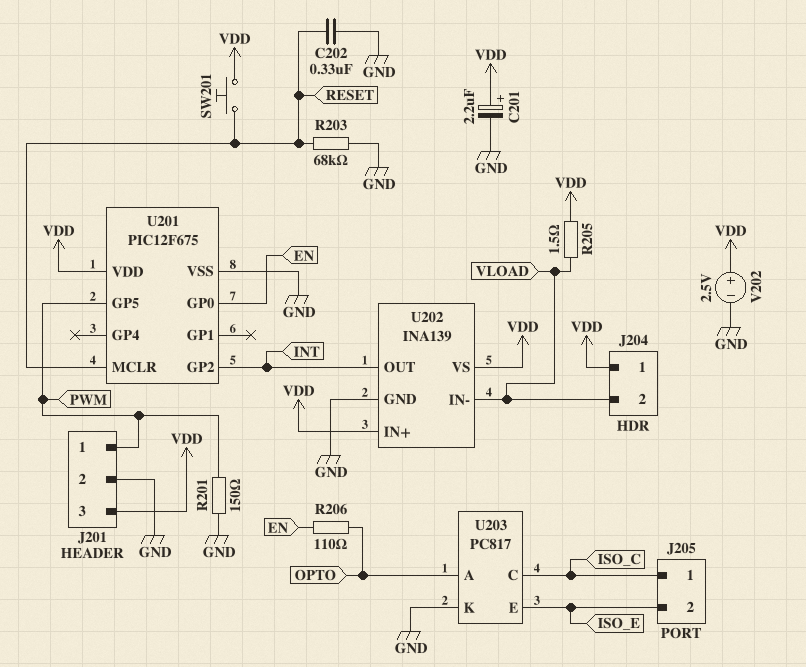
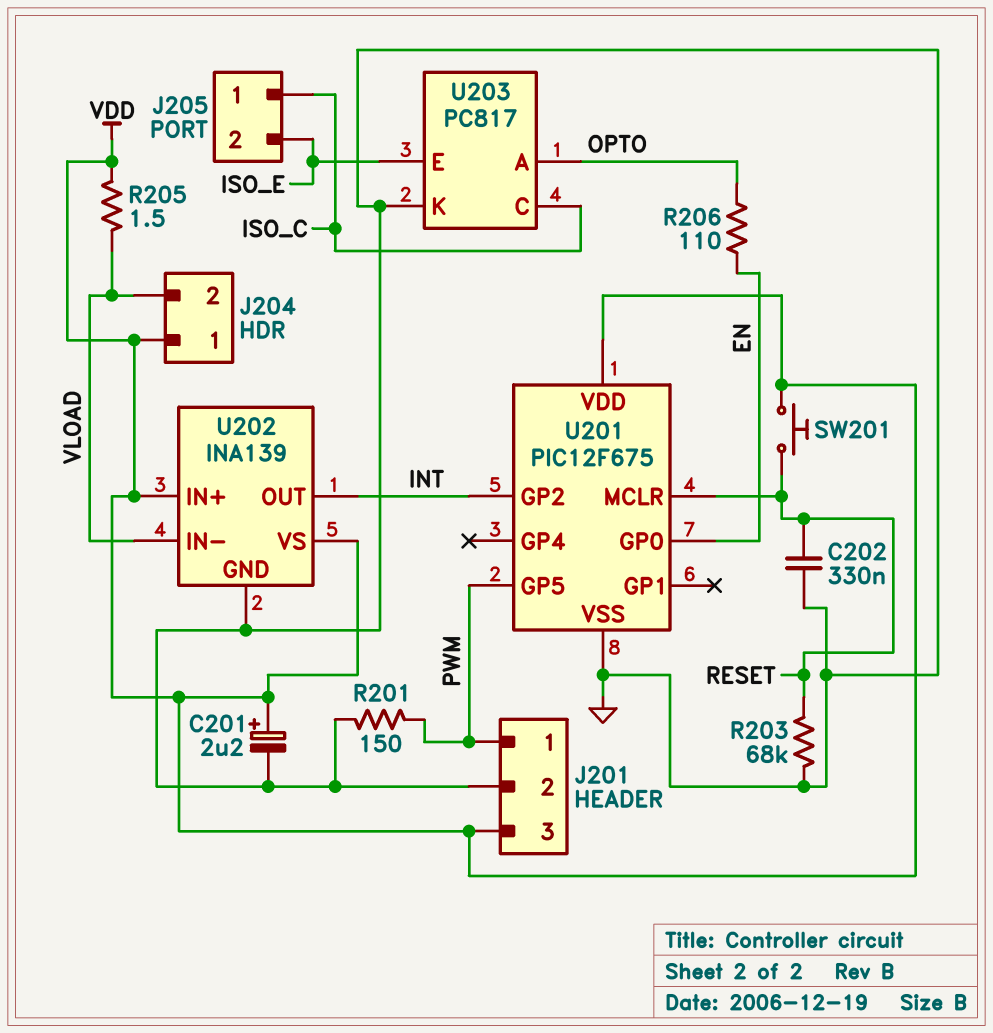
V202: 2.5V (plus VDD, minus GND) -> none

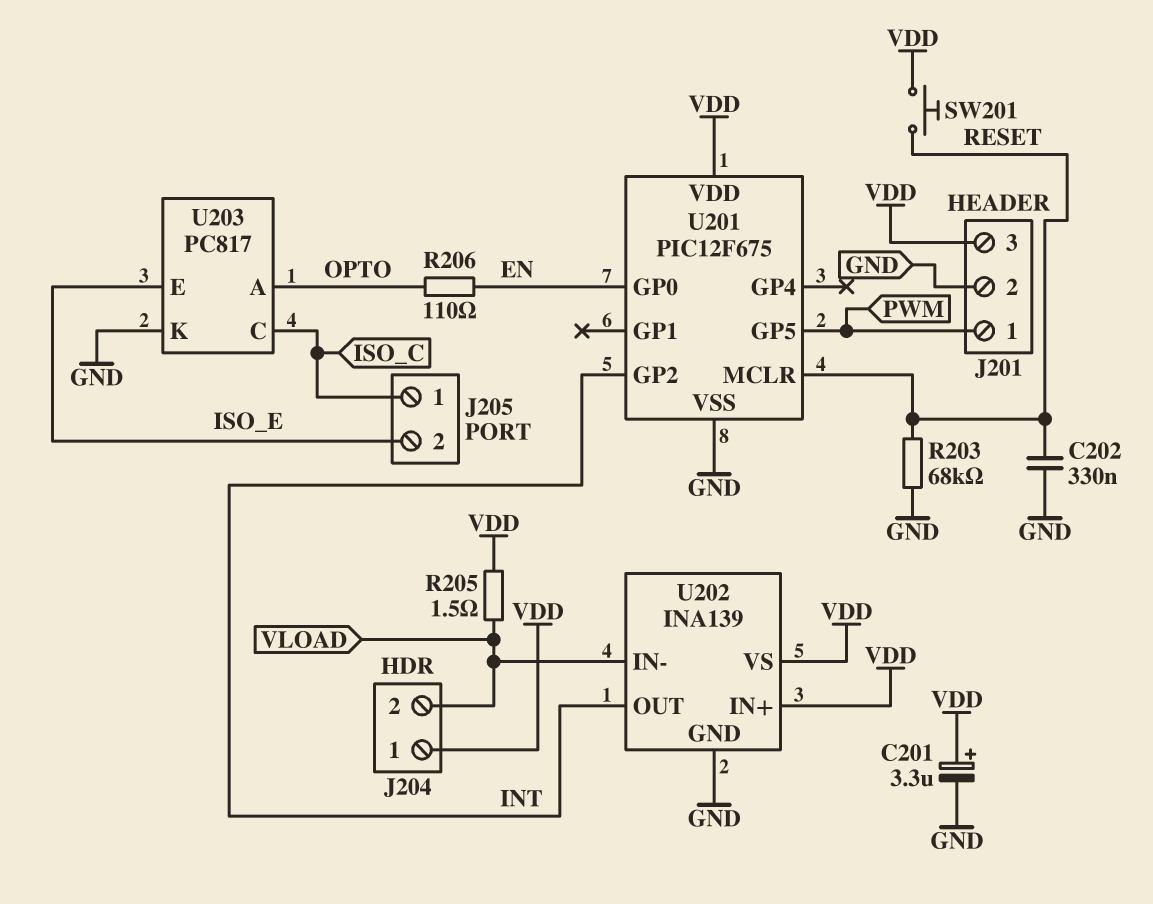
C201: 2.2uF (plus VDD, minus GND) -> 3.3uF (plus VDD, minus GND)
R201: 150 (GND, PWM) -> none

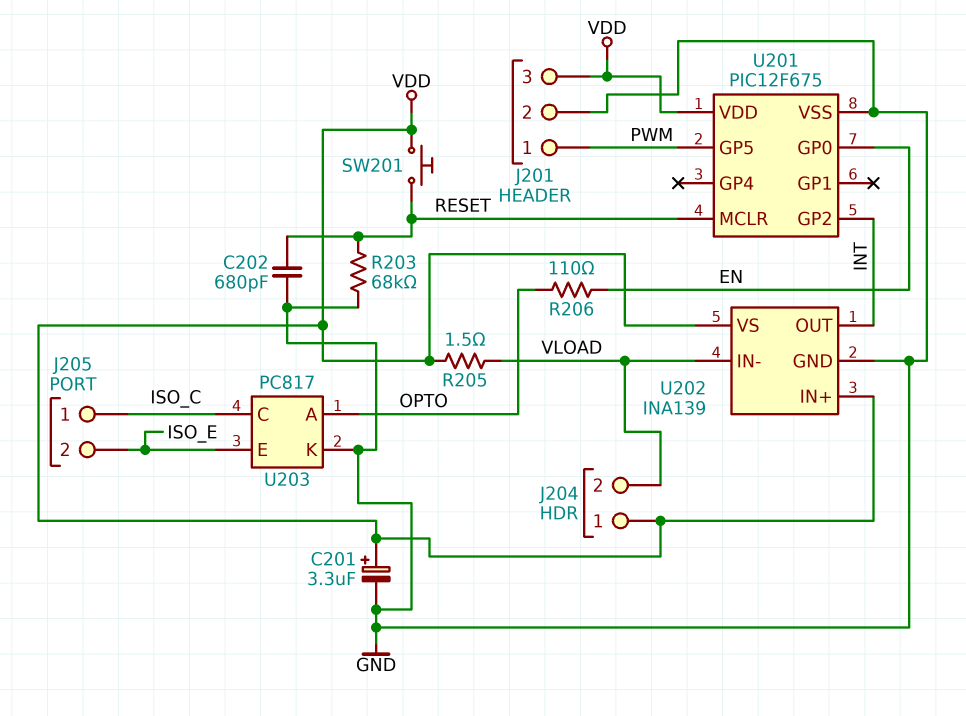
C202: 330nF (GND, RESET) -> 680pF (GND, RESET)

